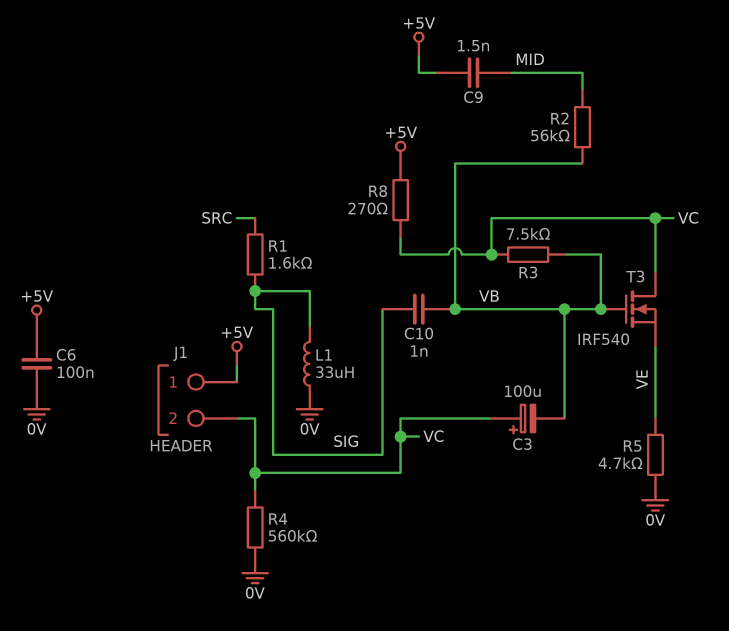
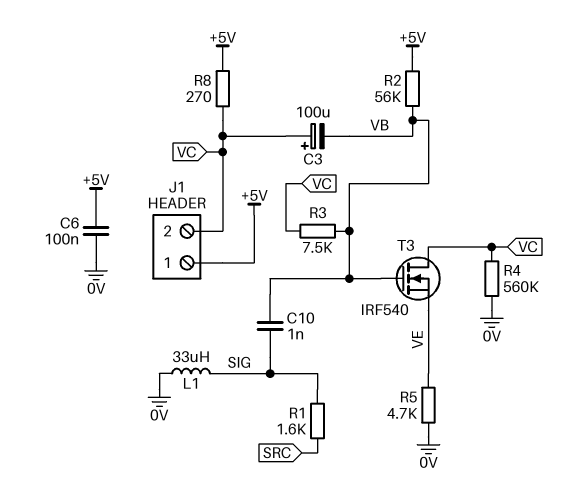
C9: 1.5nF (+5V, MID) -> none
R2: 56k (MID, VB) -> 56k (+5V, VB)

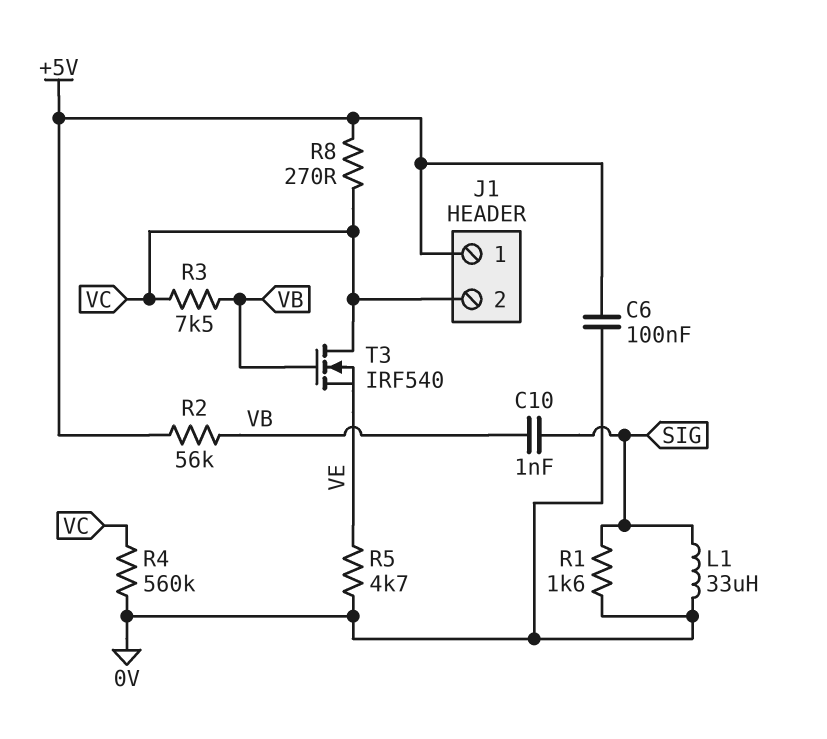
C3: 100uF (plus VC, minus VB) -> none
R1: 1.6k (SIG, SRC) -> 1.6k (0V, SIG)

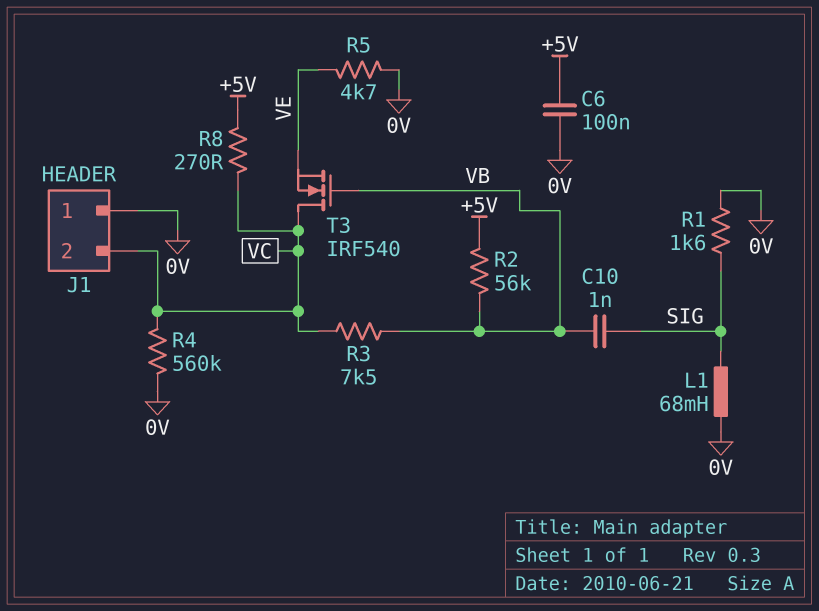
J1 pin 1: +5V -> 0V
L1: 33uH (0V, SIG) -> 68mH (0V, SIG)

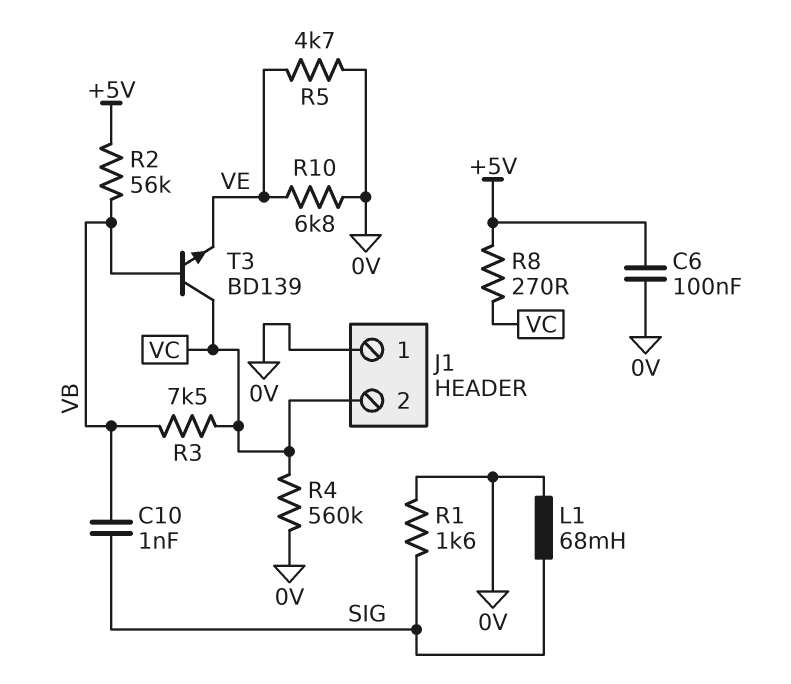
R10: none -> 6.8k (0V, VE)
T3: NMOS IRF540 (G VB, D VC, S VE) -> NPN BD139 (B VB, C VC, E VE)

